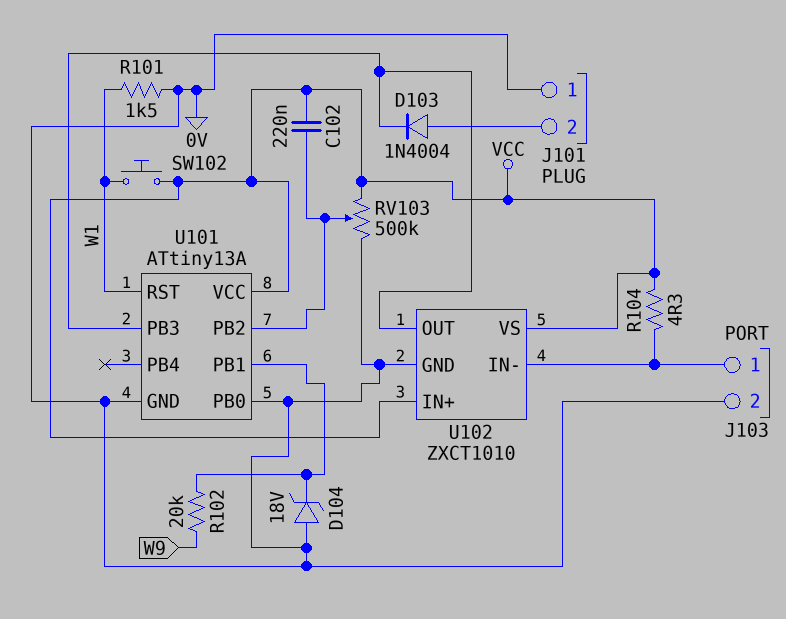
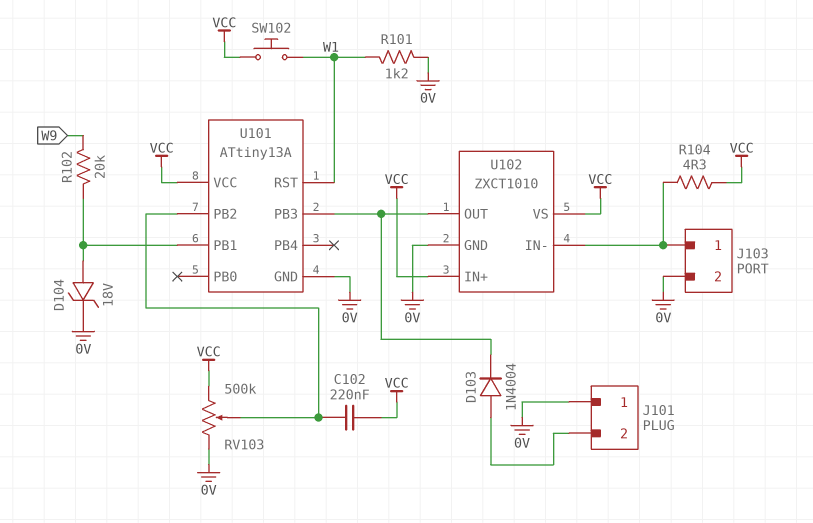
D104: zener 18V (A 0V, K U101/PB1) -> zener 18V (A U101/PB1, K 0V)
R101: 1.5k (0V, W1) -> 1.2k (0V, W1)
U101 pin PB0: 0V -> none

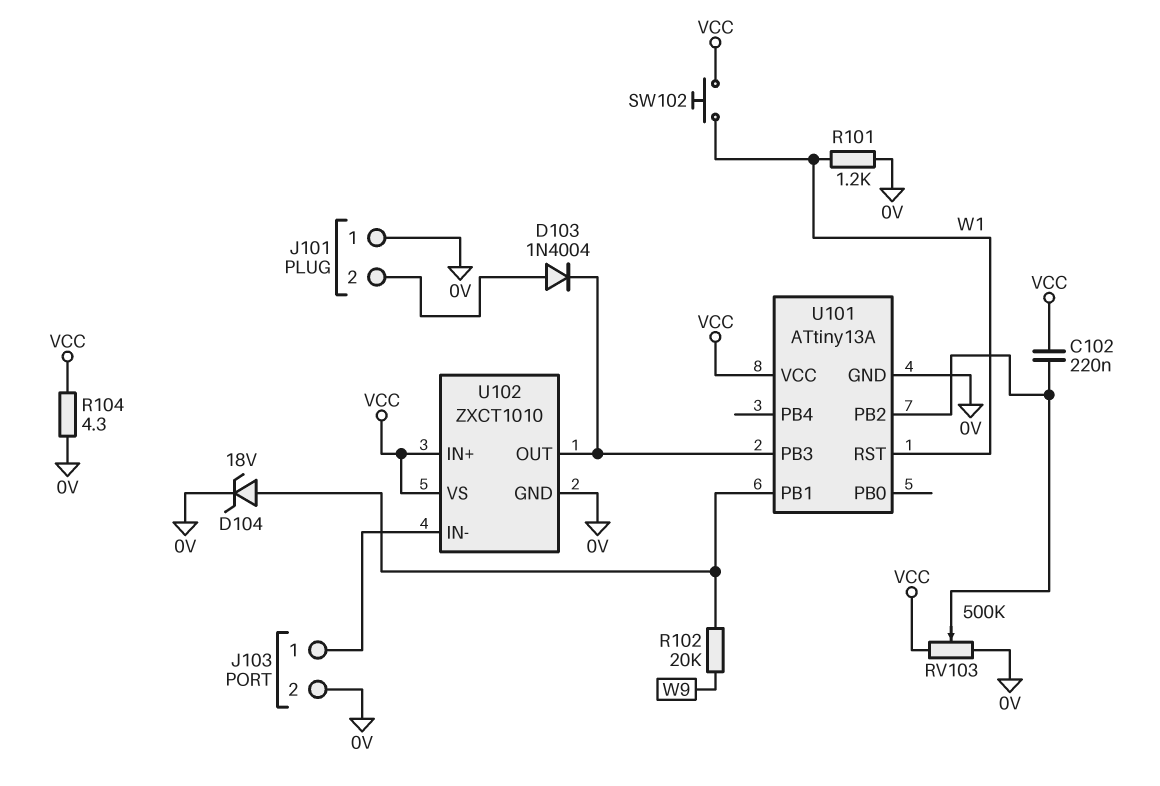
R104: 4.3 (J103/1, VCC) -> 4.3 (0V, VCC)

